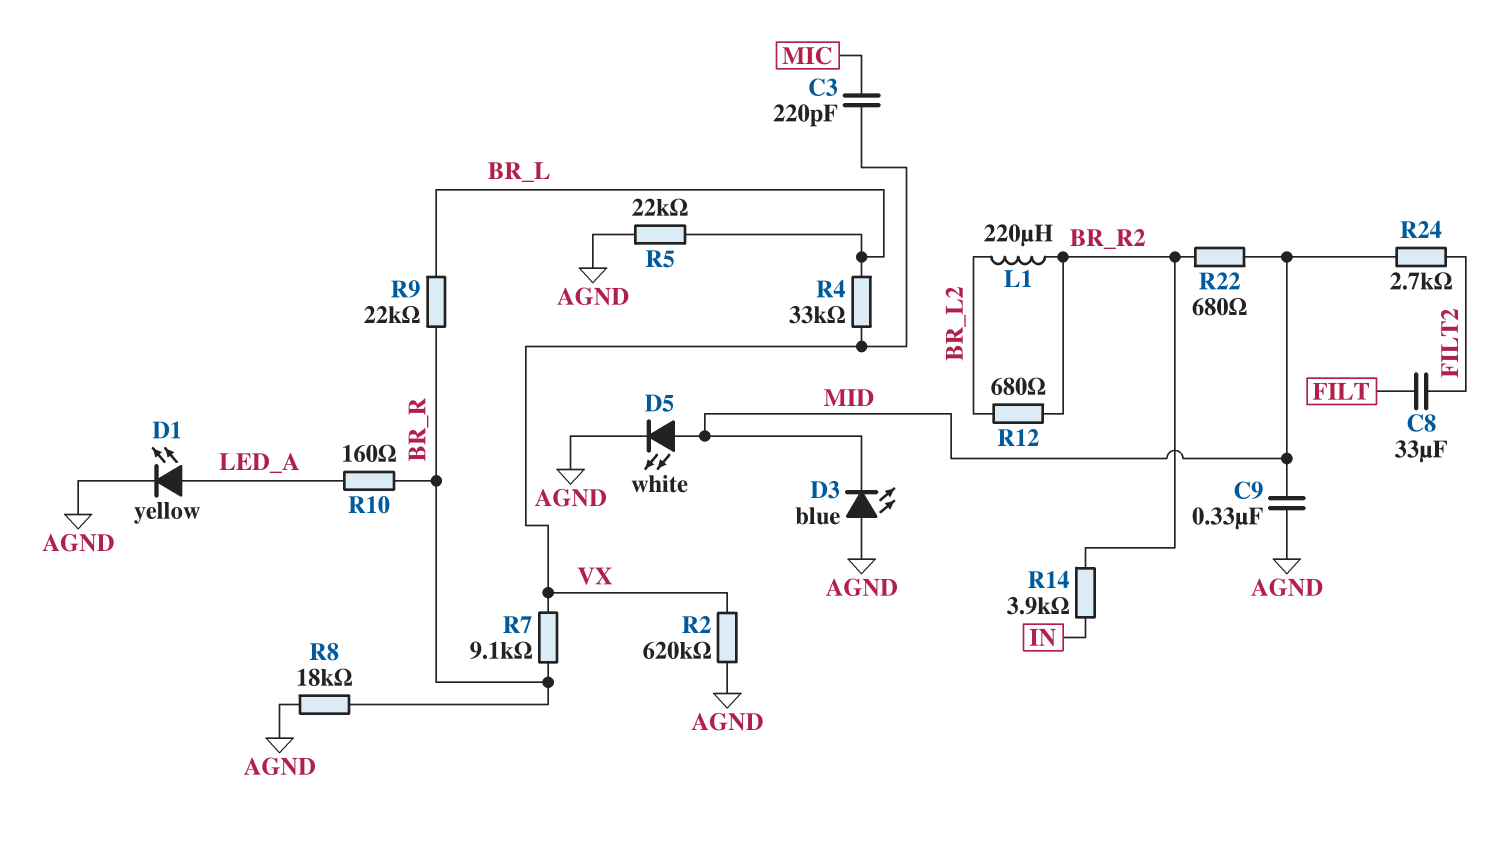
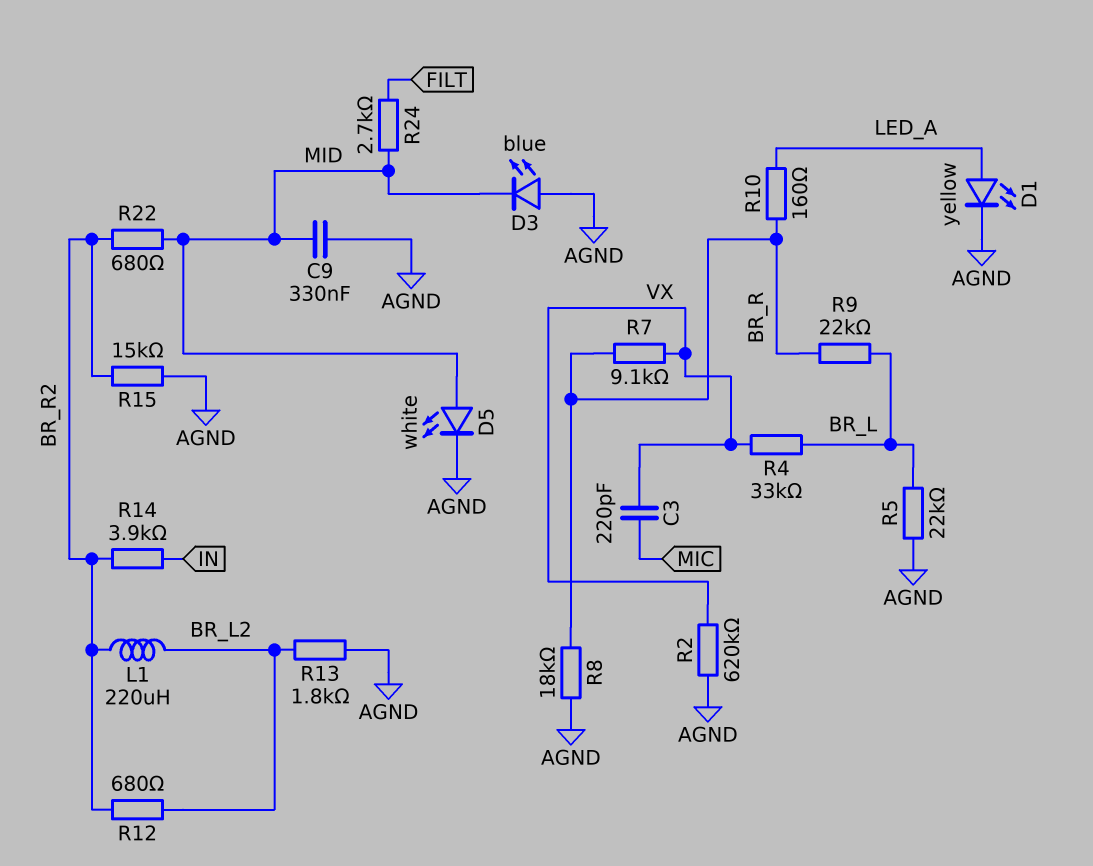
C8: 33uF (FILT, FILT2) -> none
R13: none -> 1.8k (AGND, BR_L2)
R15: none -> 15k (AGND, BR_R2)
R24: 2.7k (FILT2, MID) -> 2.7k (FILT, MID)

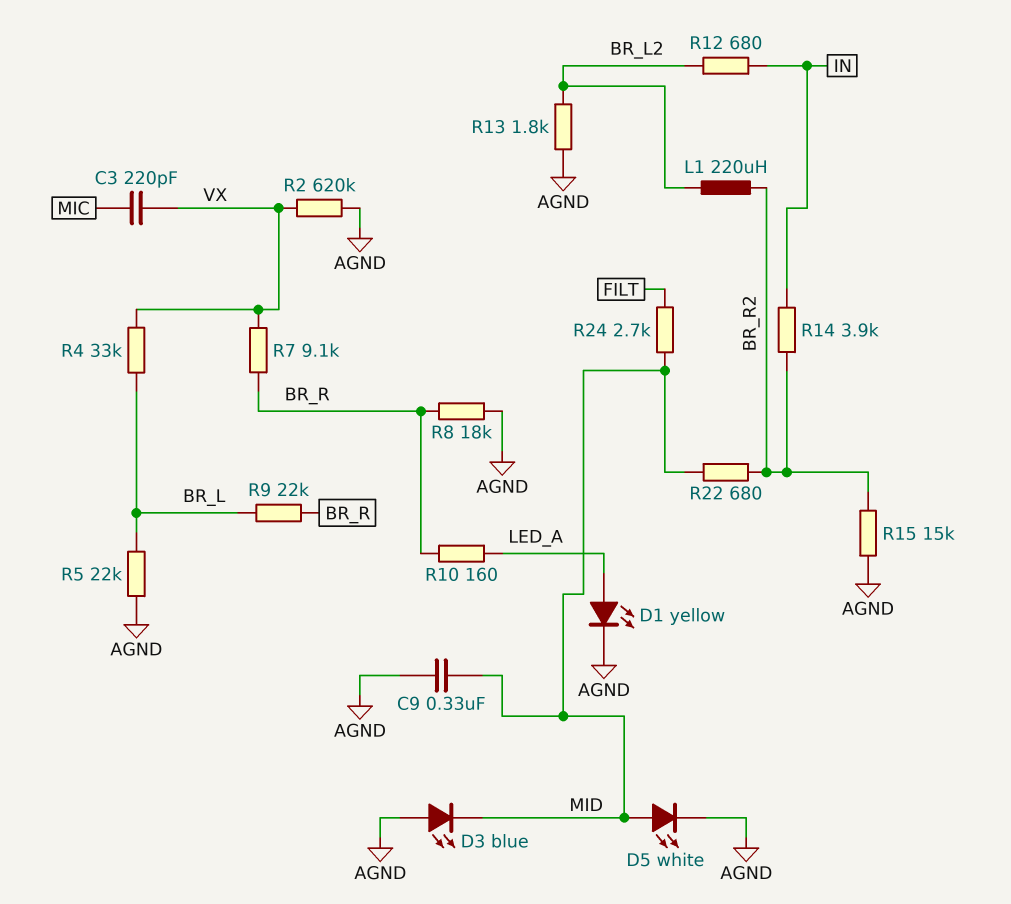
R12: 680 (BR_L2, BR_R2) -> 680 (BR_L2, IN)

